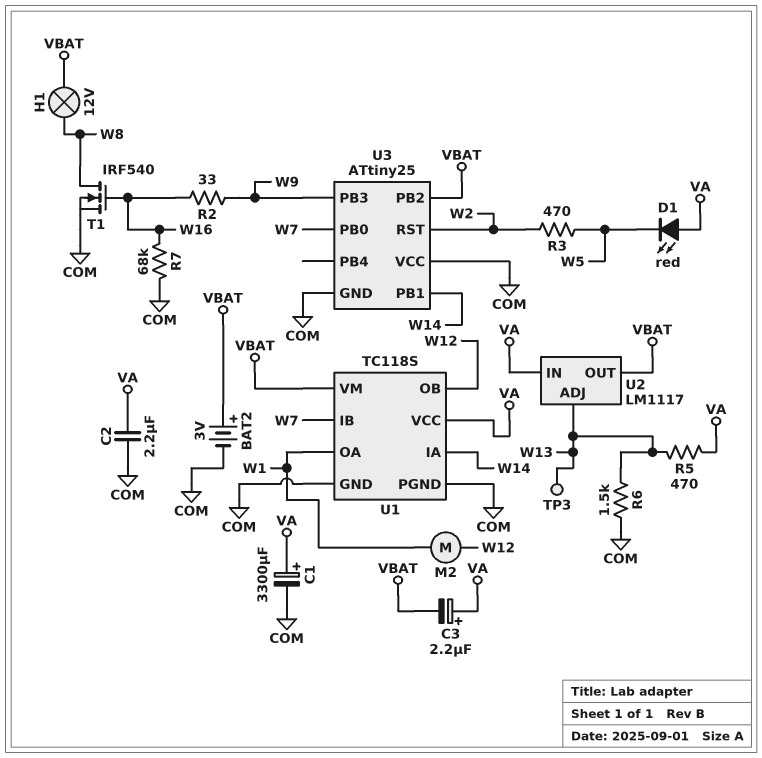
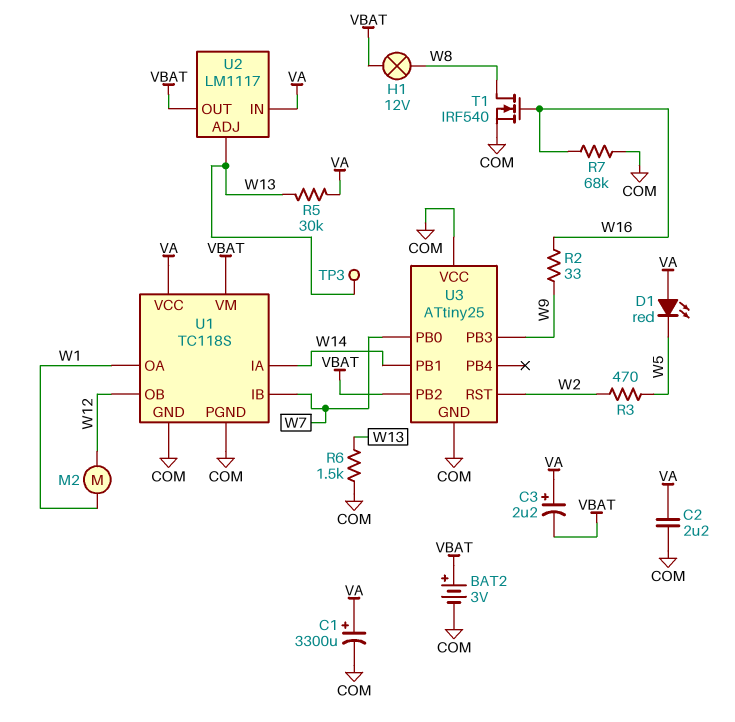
R5: 470 (VA, W13) -> 30k (VA, W13)

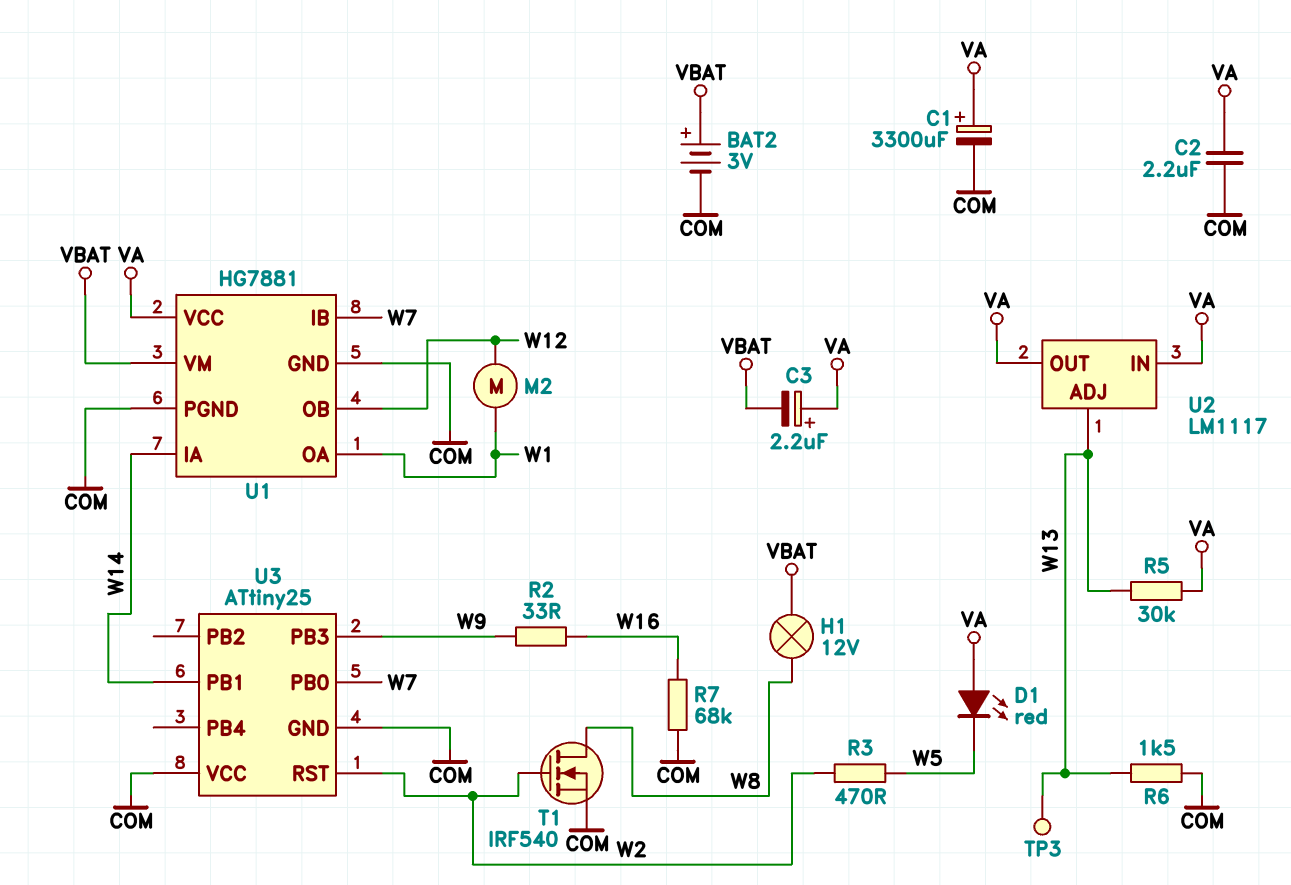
T1: NMOS IRF540 (G W16, D W8, S COM) -> NMOS IRF540 (G W2, D W8, S COM)
U1: TC118S -> HG7881
U2 pin OUT: VBAT -> VA
U3 pin PB2: VBAT -> none

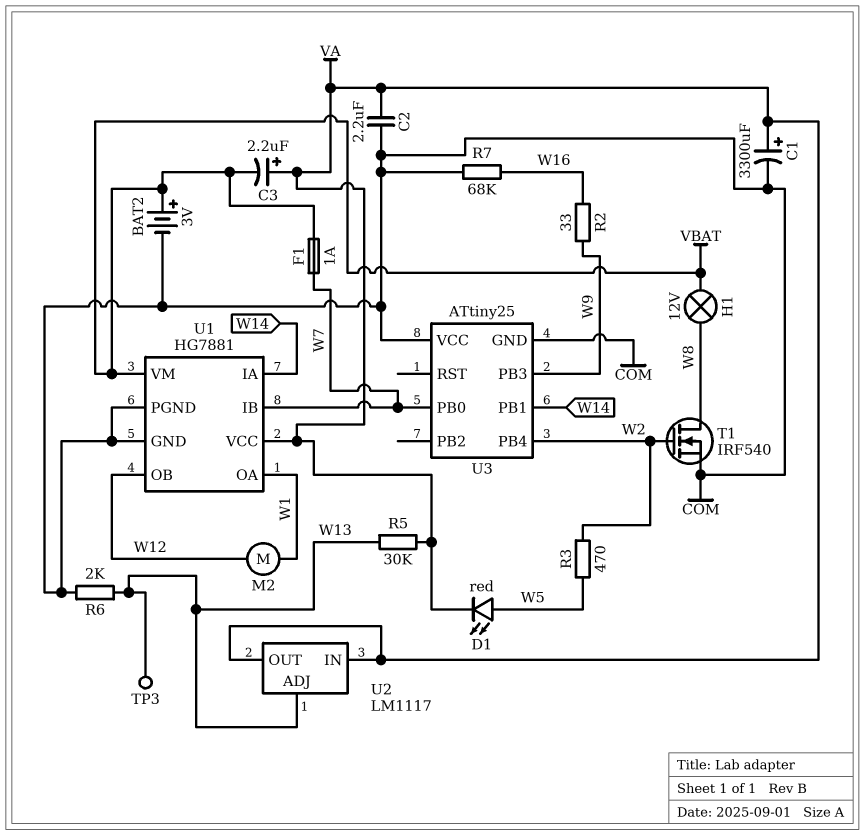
D1: LED red (A VA, K W5) -> LED red (A W5, K VA)
F1: none -> 1A (VBAT, W7)
R6: 1.5k (COM, W13) -> 2k (COM, W13)
U3 pin PB4: none -> W2
U3 pin RST: W2 -> none

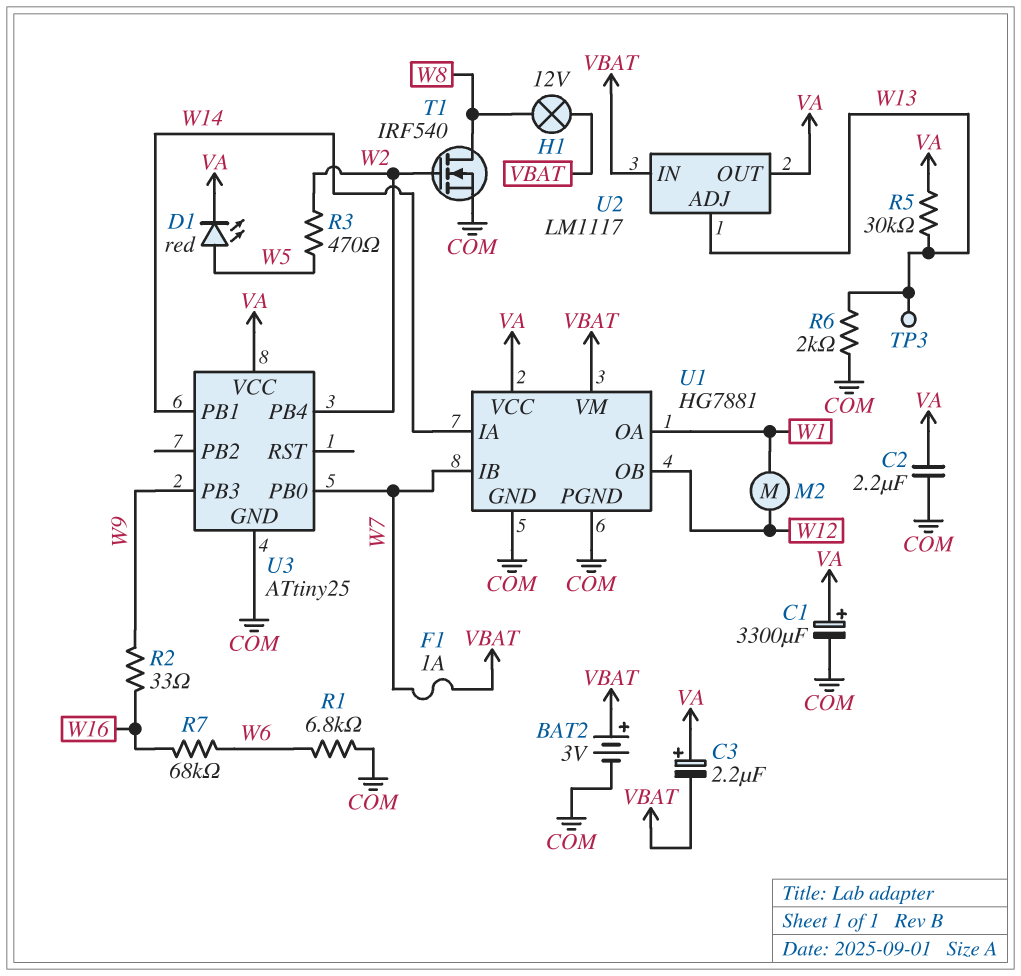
R1: none -> 6.8k (COM, W6)
R7: 68k (COM, W16) -> 68k (W6, W16)
U2 pin IN: VA -> VBAT
U3 pin VCC: COM -> VA

